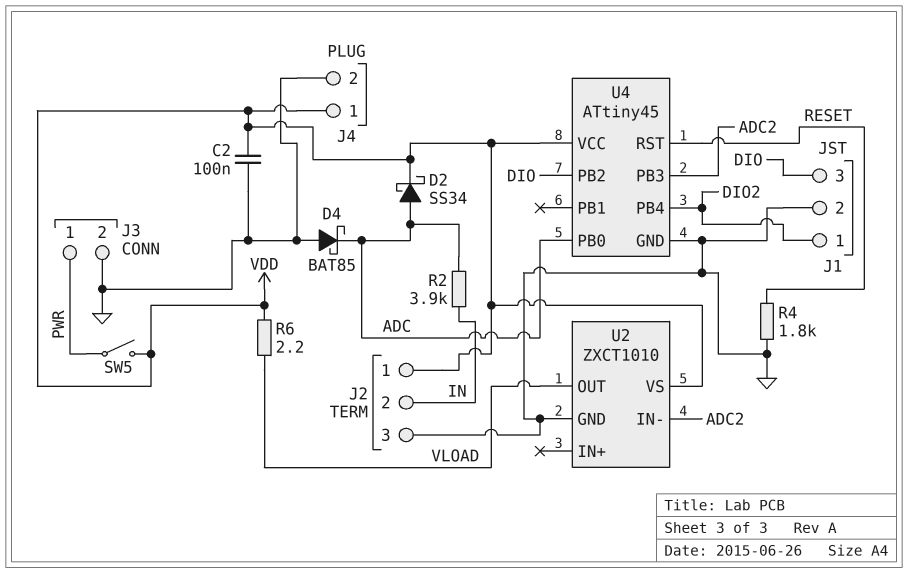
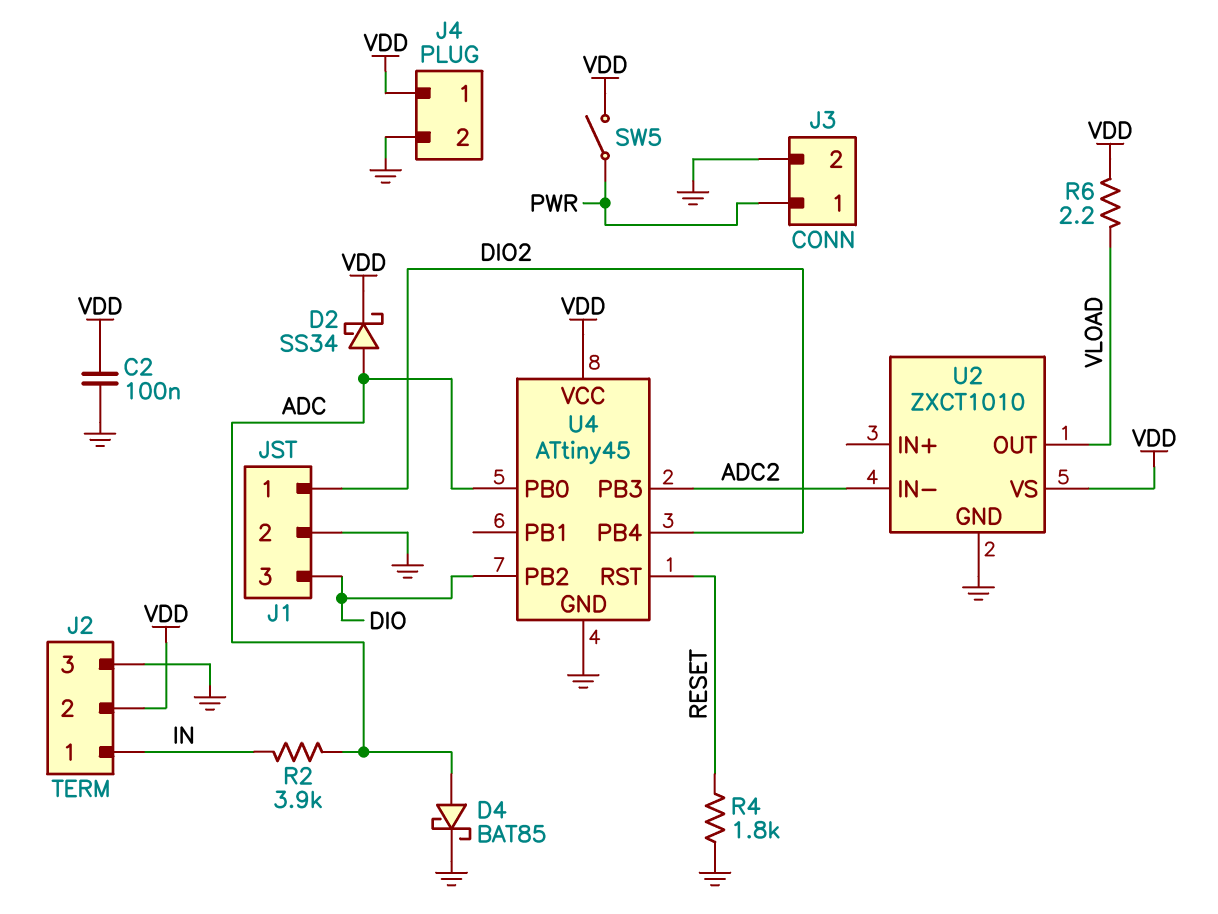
D4: schottky BAT85 (A GND, K ADC) -> schottky BAT85 (A ADC, K GND)
J2 pin 1: VDD -> IN
J2 pin 2: IN -> VDD

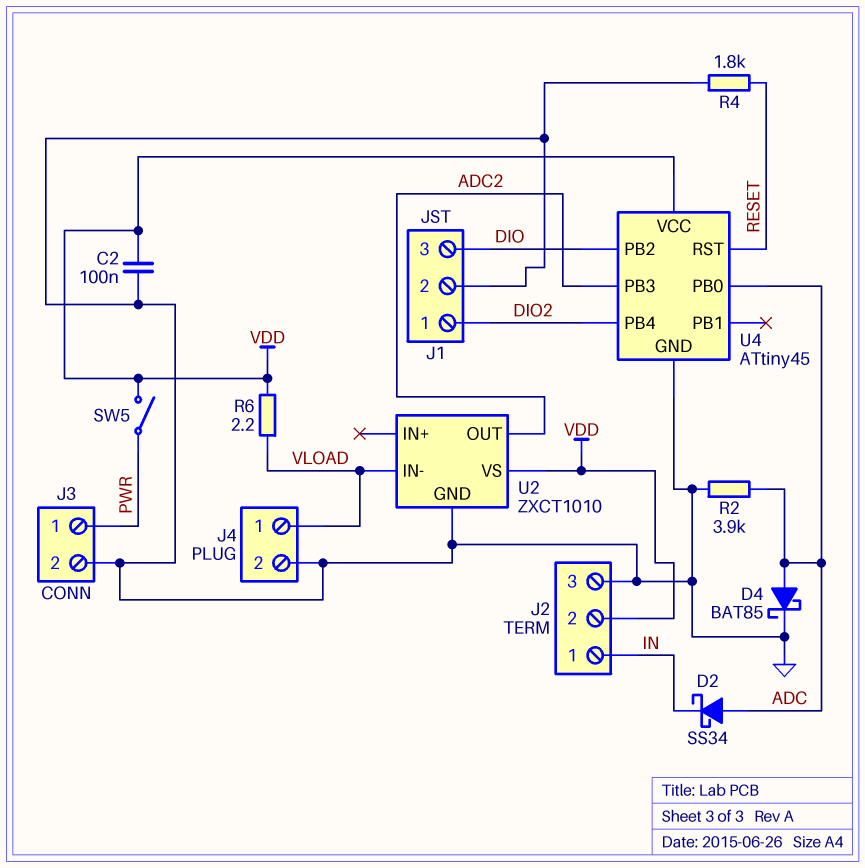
D2: schottky SS34 (A ADC, K VDD) -> schottky SS34 (A ADC, K IN)
J4 pin 1: VDD -> VLOAD
R2: 3.9k (ADC, IN) -> 3.9k (ADC, GND)
U2 pin IN-: ADC2 -> VLOAD
U2 pin OUT: VLOAD -> ADC2

